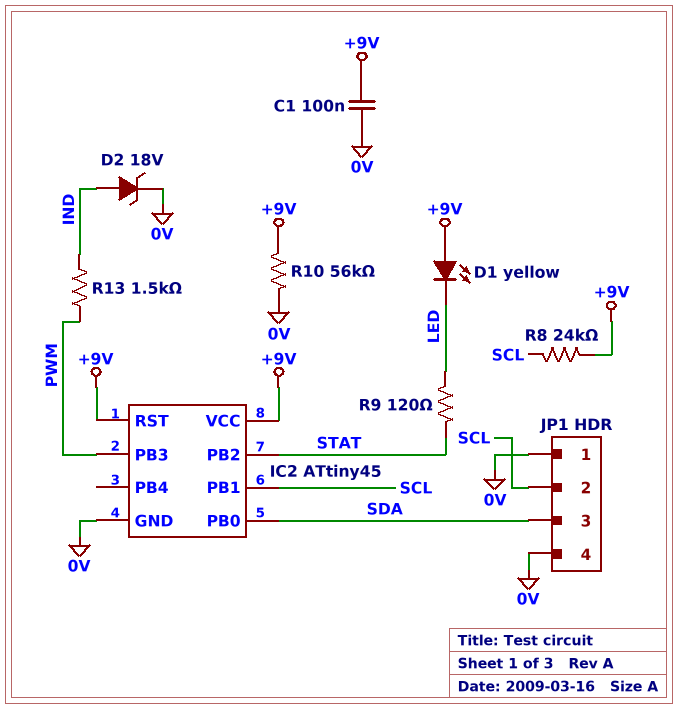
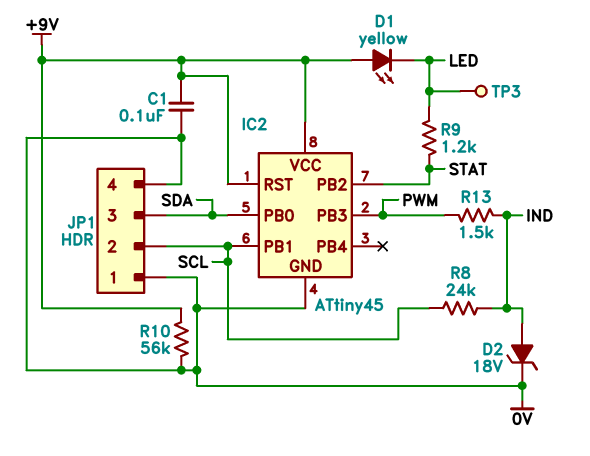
R8: 24k (+9V, SCL) -> 24k (IND, SCL)
R9: 120 (LED, STAT) -> 1.2k (LED, STAT)
TP3: none -> test point (LED)

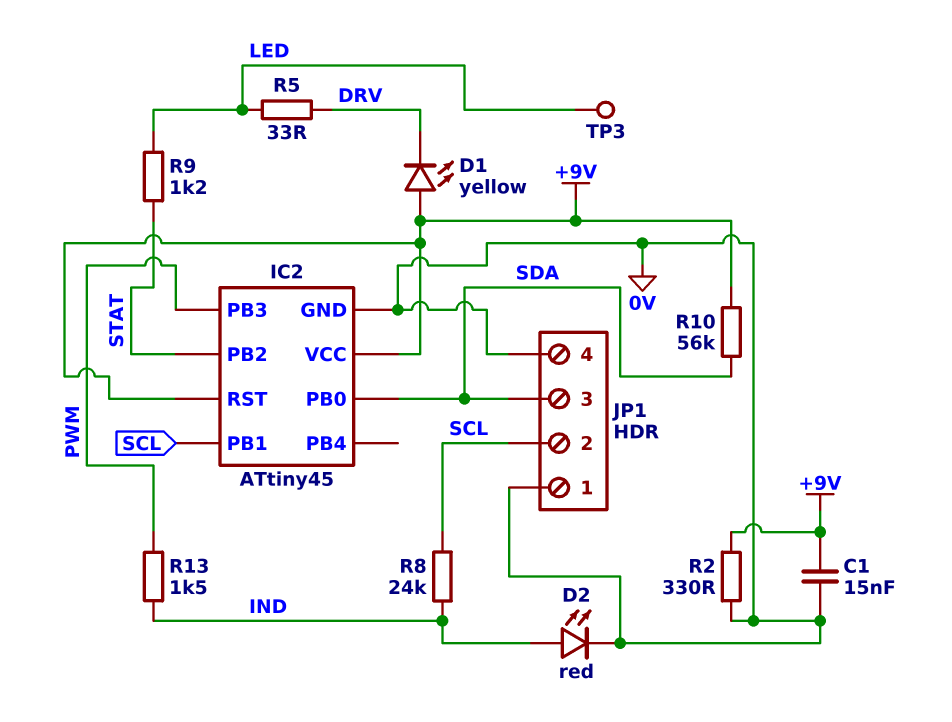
C1: 100nF (+9V, 0V) -> 15nF (+9V, 0V)
D1: LED yellow (A +9V, K LED) -> LED yellow (A +9V, K DRV)
D2: zener 18V (A IND, K 0V) -> LED red (A IND, K 0V)
R2: none -> 330 (+9V, 0V)
R5: none -> 33 (DRV, LED)
R10: 56k (+9V, 0V) -> 56k (+9V, SDA)

